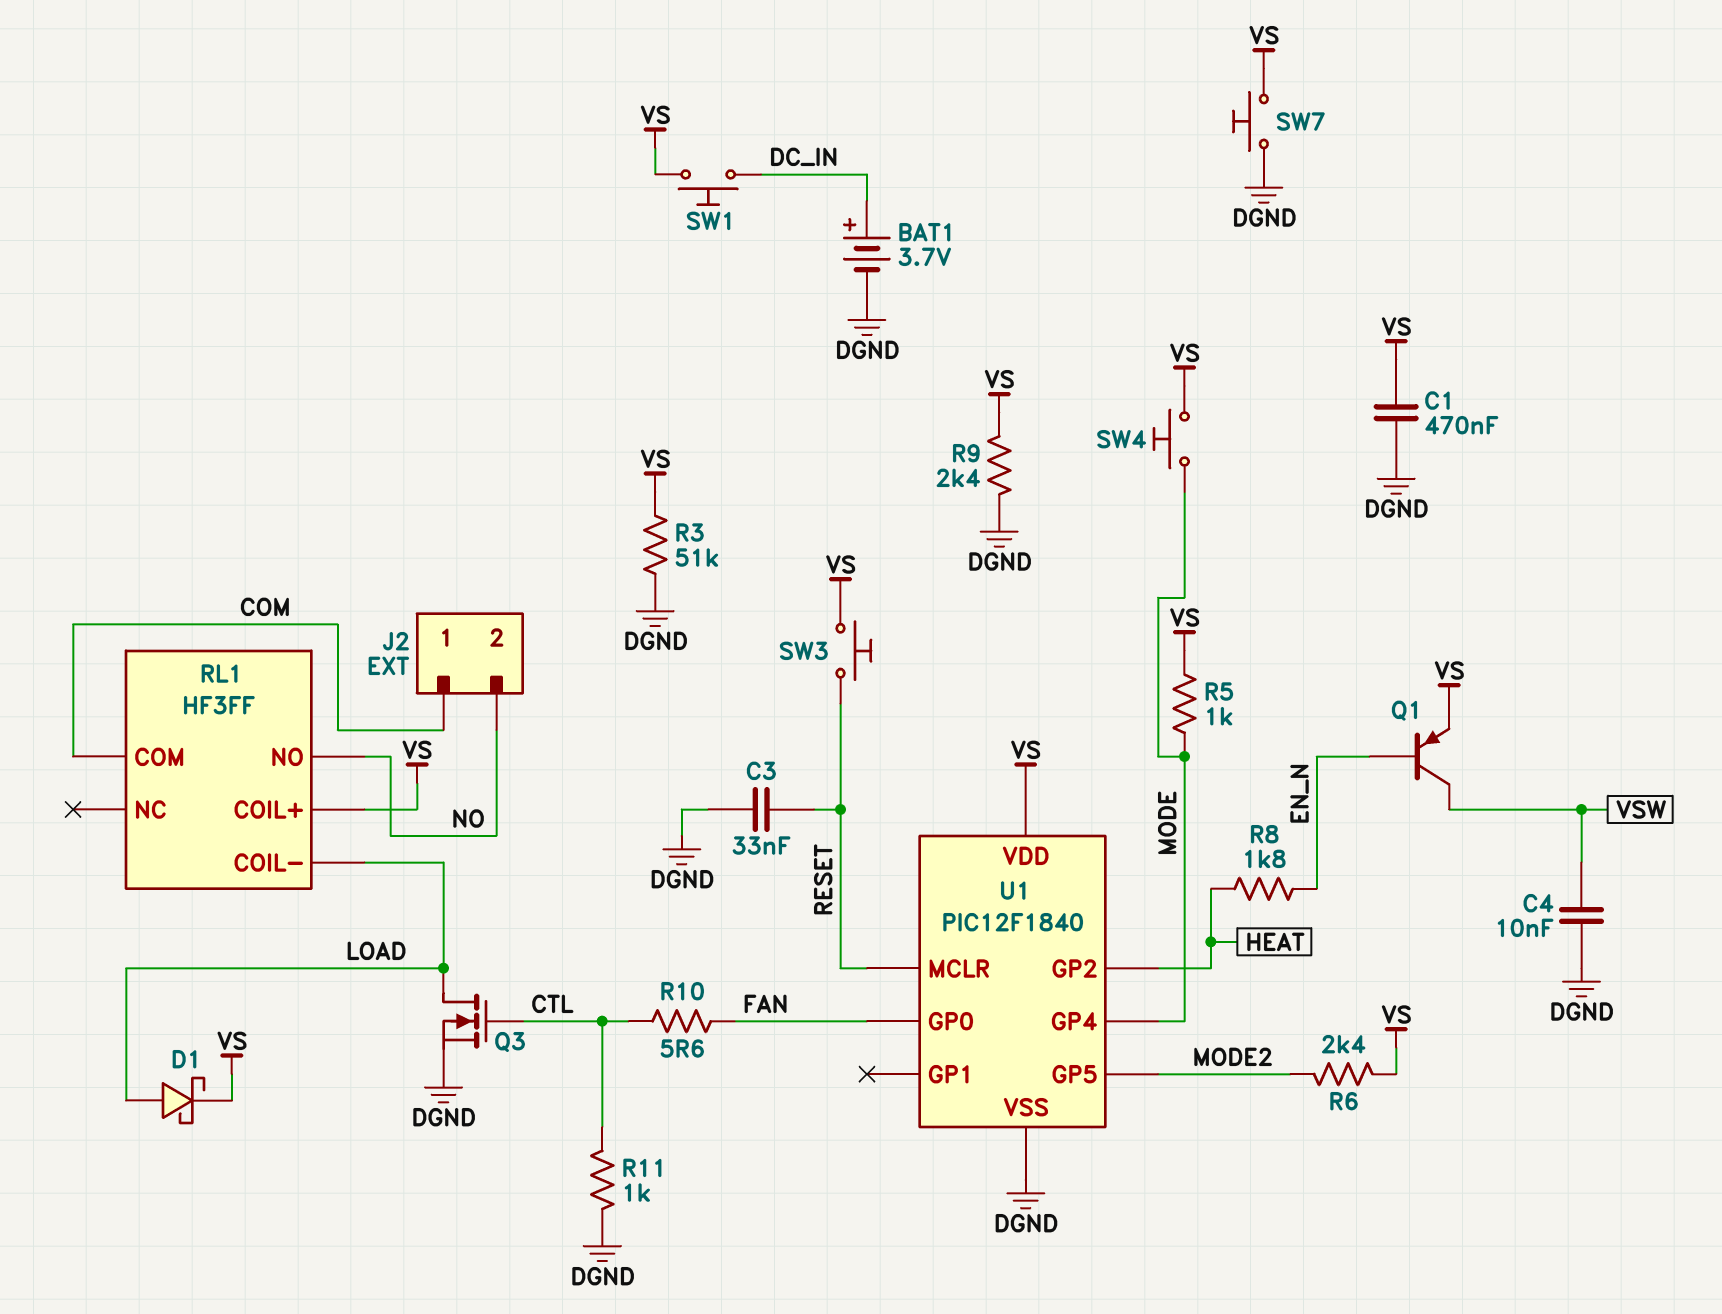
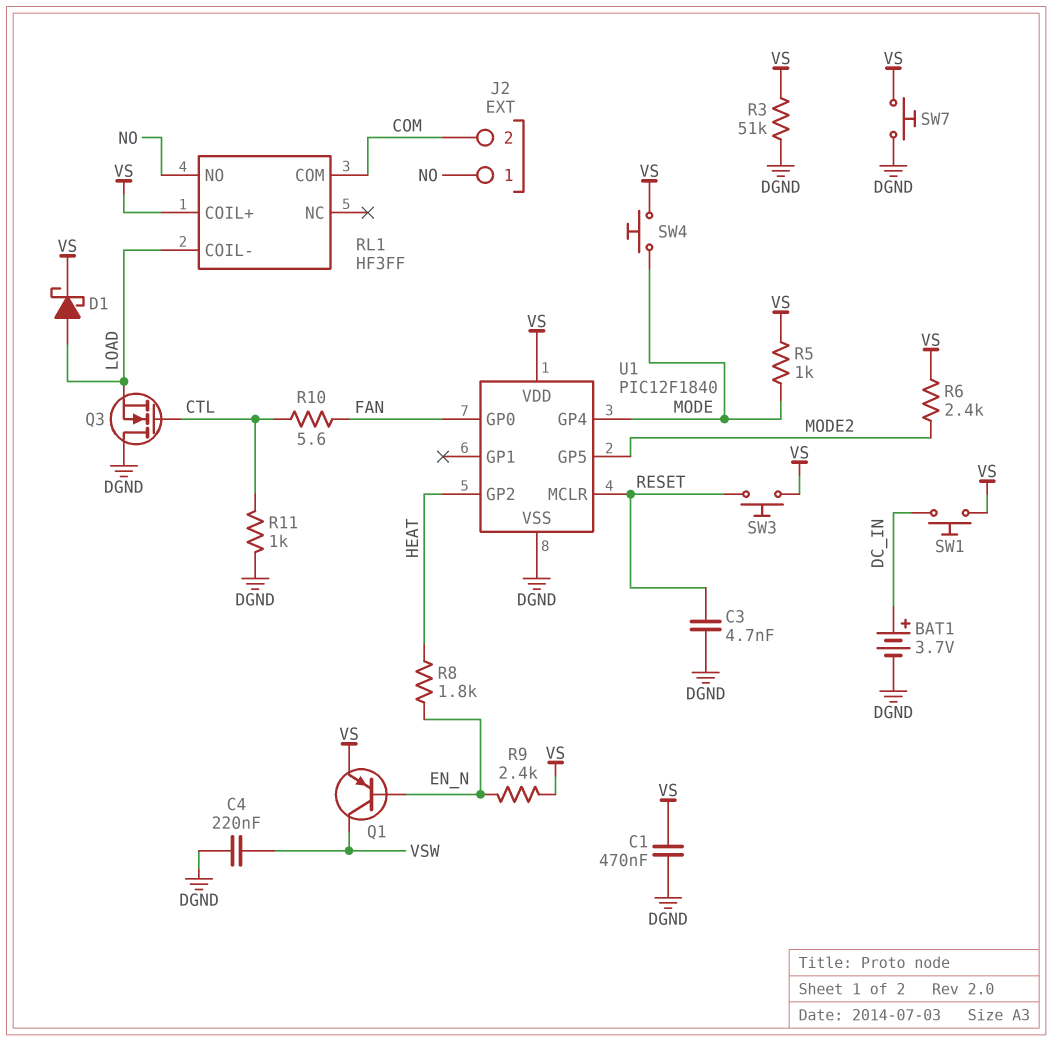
C3: 33nF (DGND, RESET) -> 4.7nF (DGND, RESET)
C4: 10nF (DGND, VSW) -> 220nF (DGND, VSW)
J2 pin 1: COM -> NO
J2 pin 2: NO -> COM
Q3: NMOS (G CTL, D LOAD, S DGND) -> NMOS (G CTL, D DGND, S LOAD)
R9: 2.4k (DGND, VS) -> 2.4k (EN_N, VS)

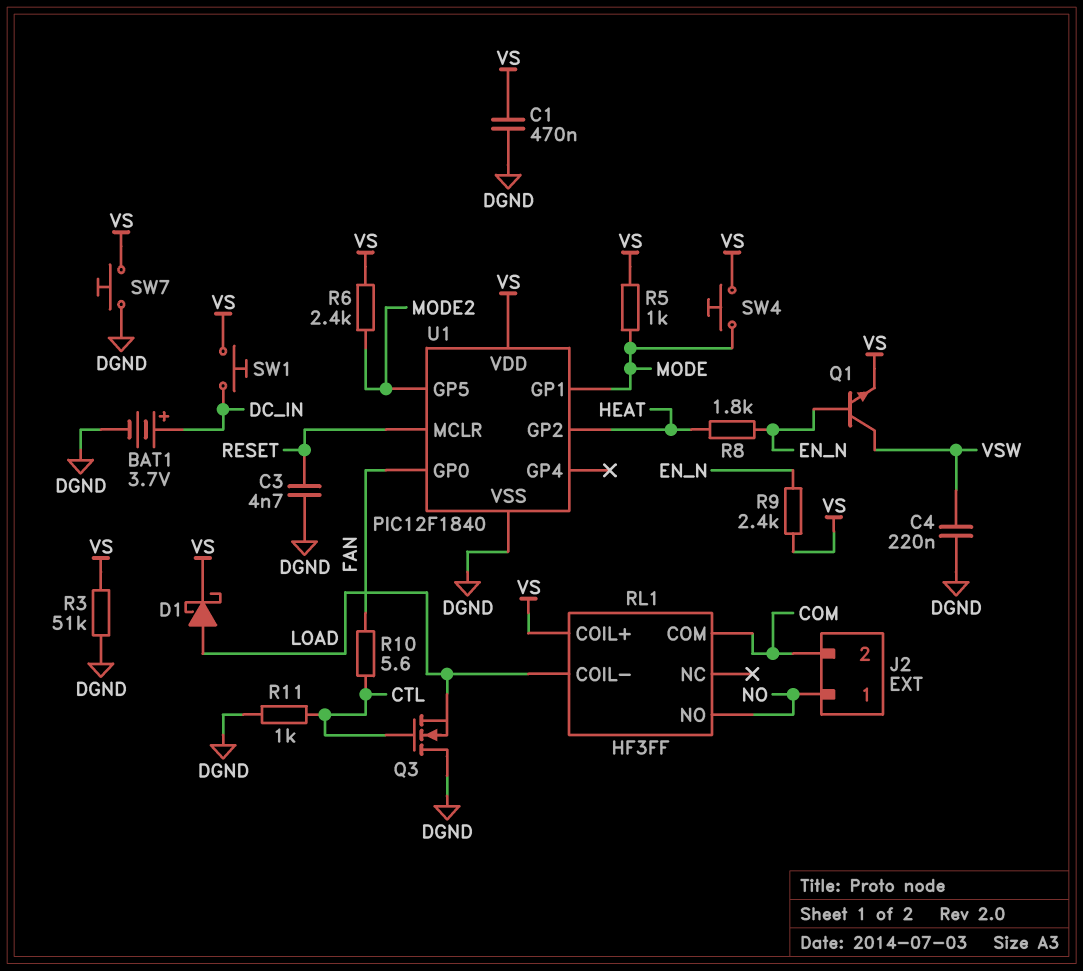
Q1: PNP (B EN_N, C VSW, E VS) -> NPN (B EN_N, C VSW, E VS)
SW3: button (RESET, VS) -> none
U1 pin GP1: none -> MODE
U1 pin GP4: MODE -> none

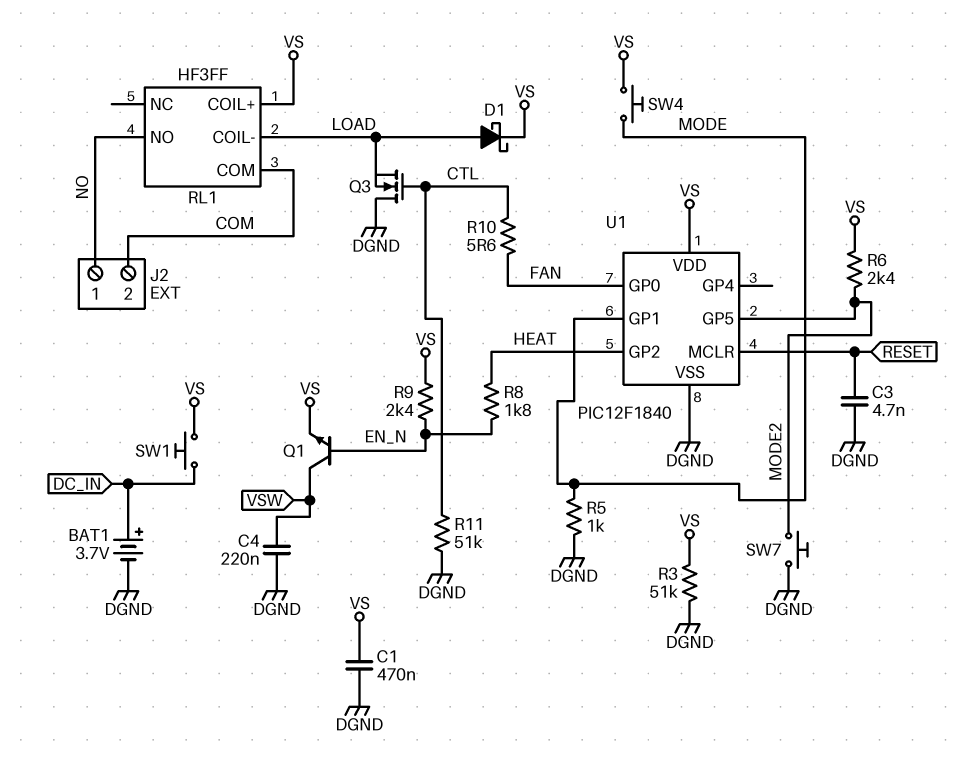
R5: 1k (MODE, VS) -> 1k (DGND, MODE)
R11: 1k (CTL, DGND) -> 51k (CTL, DGND)
SW7: button (DGND, VS) -> button (DGND, MODE2)

